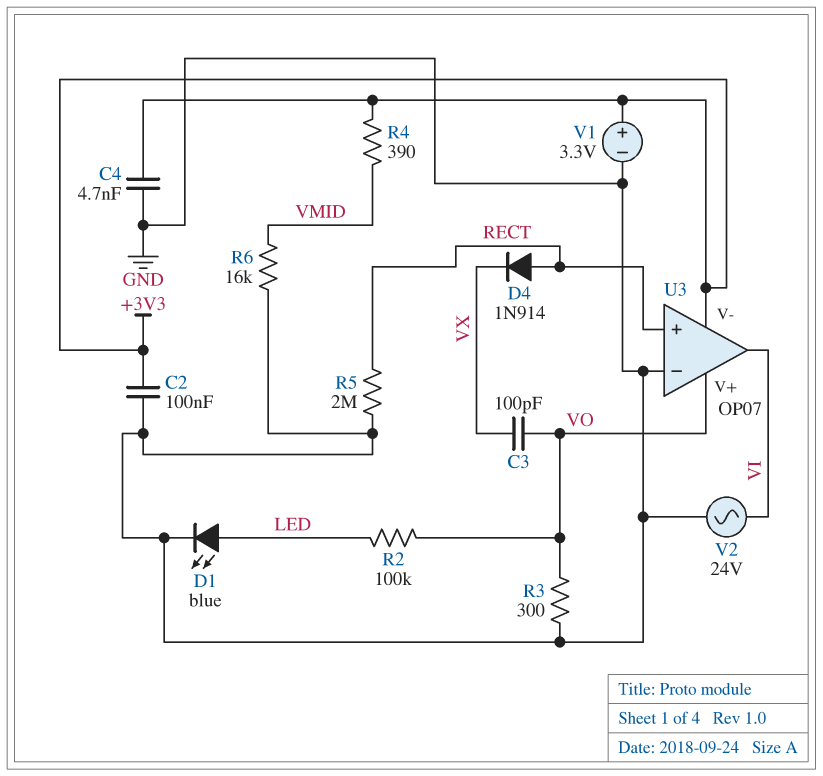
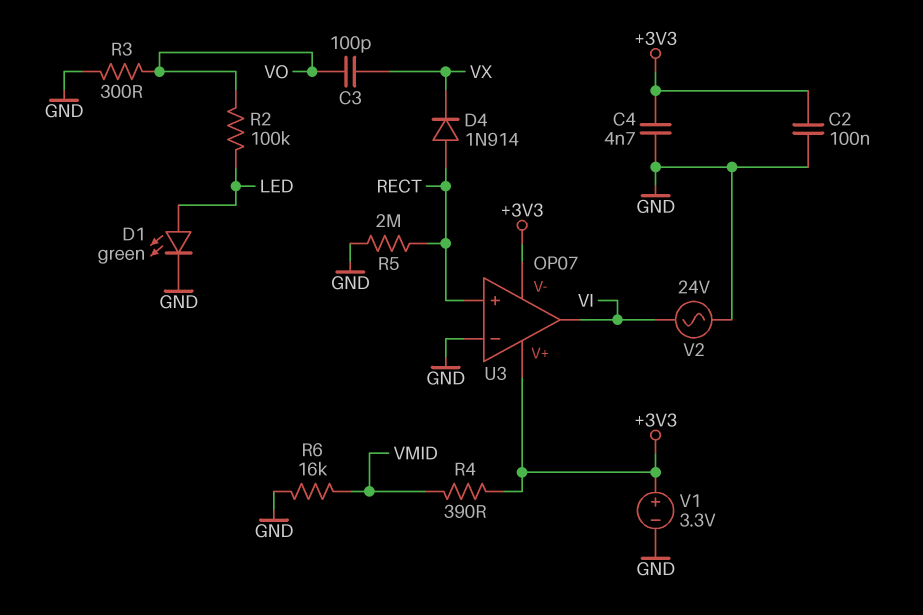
D1: LED blue (A LED, K GND) -> LED green (A LED, K GND)
U3 pin V+: VO -> +3V3

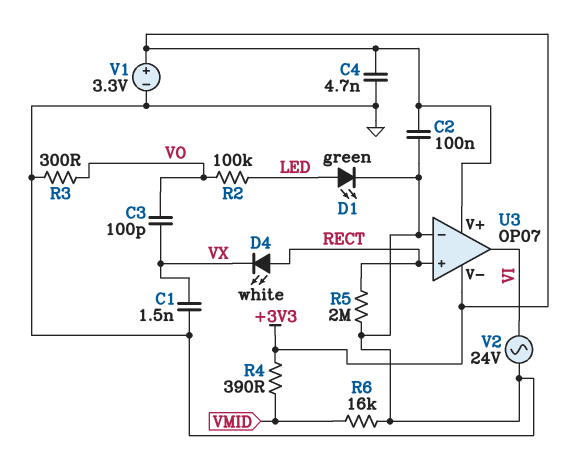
C1: none -> 1.5nF (GND, VX)
D4: diode 1N914 (A RECT, K VX) -> LED white (A RECT, K VX)

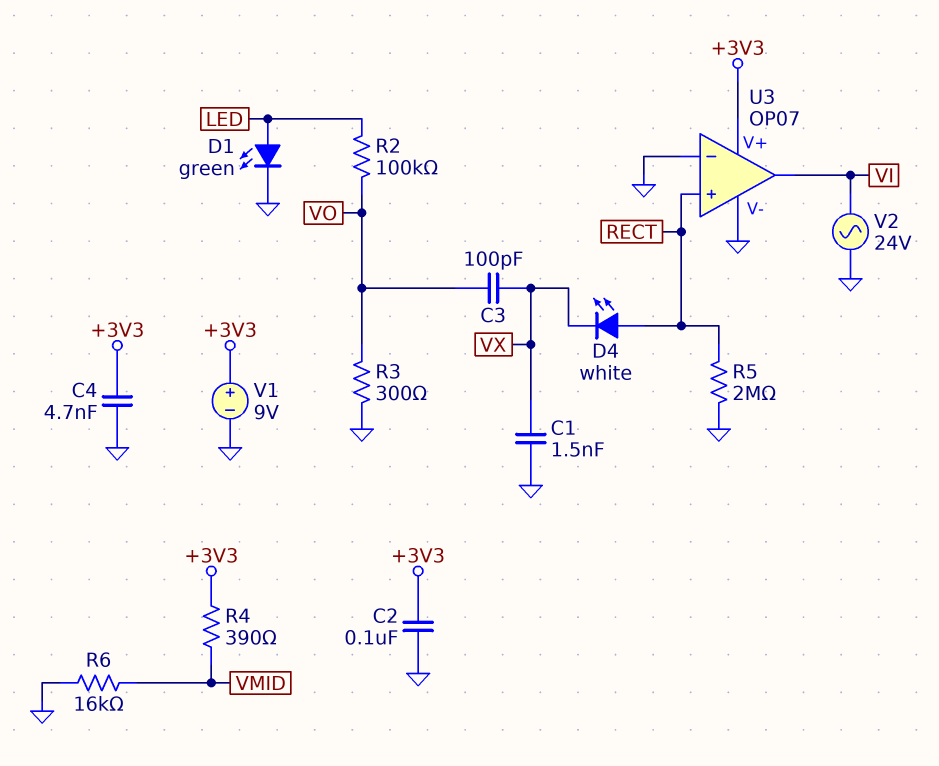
U3 pin V-: +3V3 -> GND
V1: 3.3V (plus +3V3, minus GND) -> 9V (plus +3V3, minus GND)

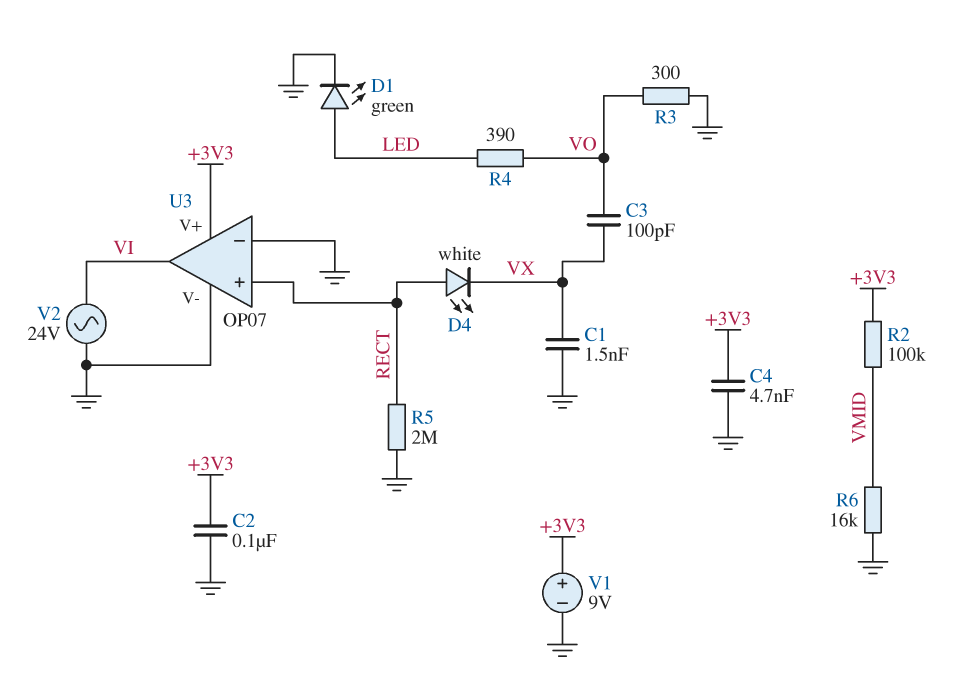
R2: 100k (LED, VO) -> 100k (+3V3, VMID)
R4: 390 (+3V3, VMID) -> 390 (LED, VO)

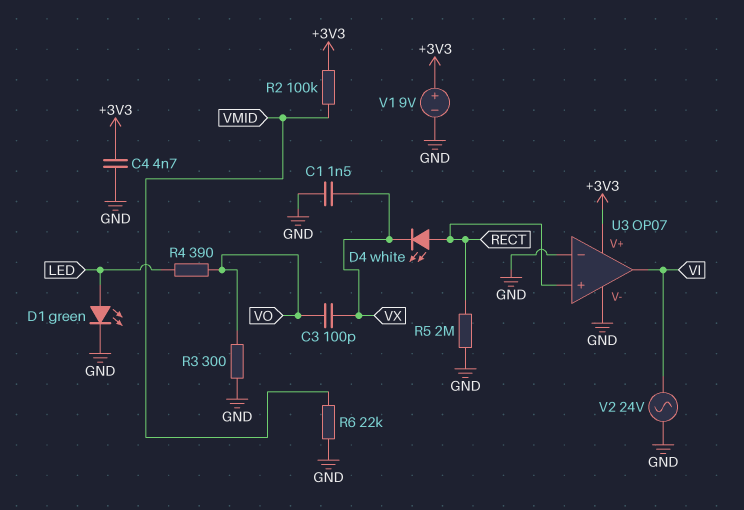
C2: 100nF (+3V3, GND) -> none
R6: 16k (GND, VMID) -> 22k (GND, VMID)

